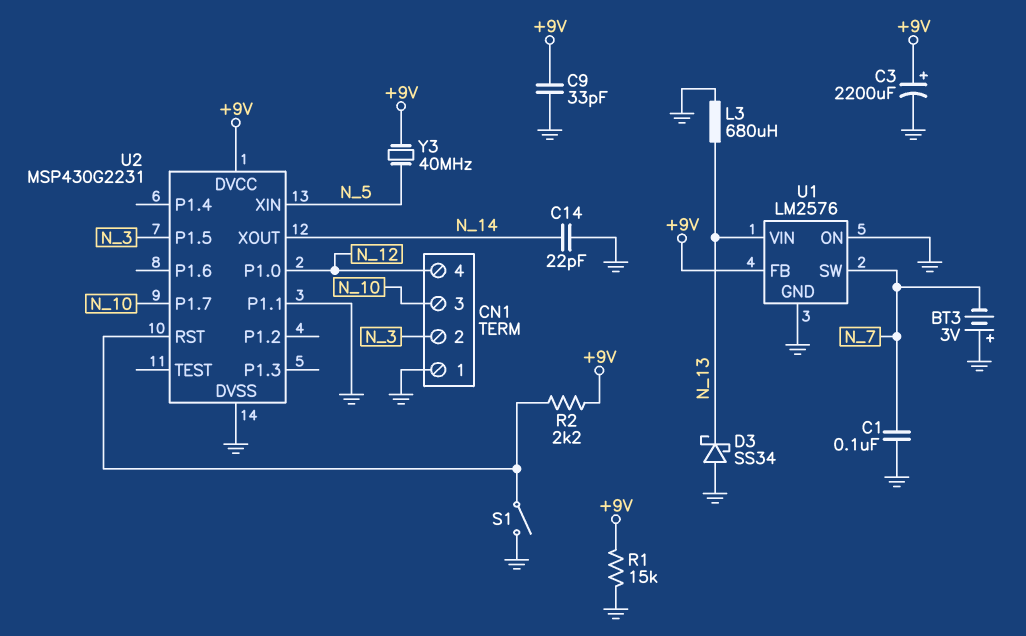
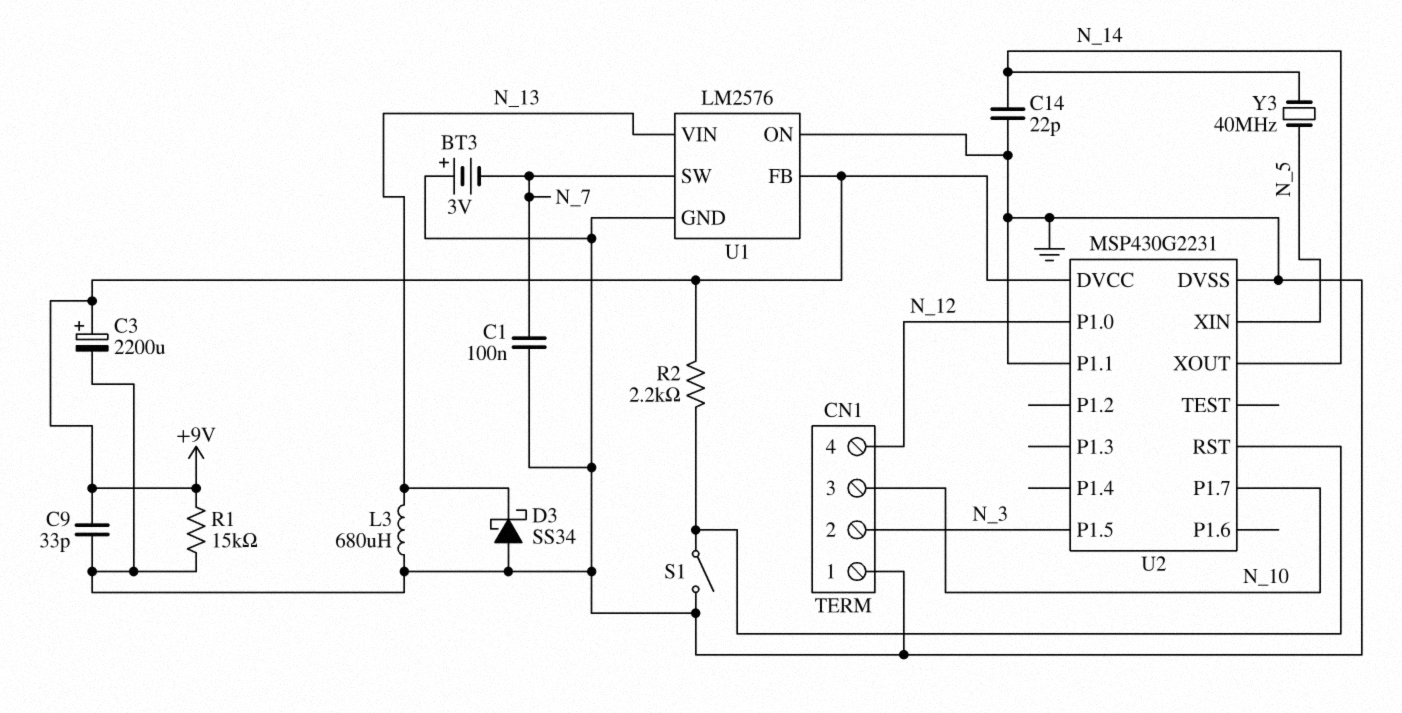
Y3: 40MHz (+9V, N_5) -> 40MHz (N_5, N_14)

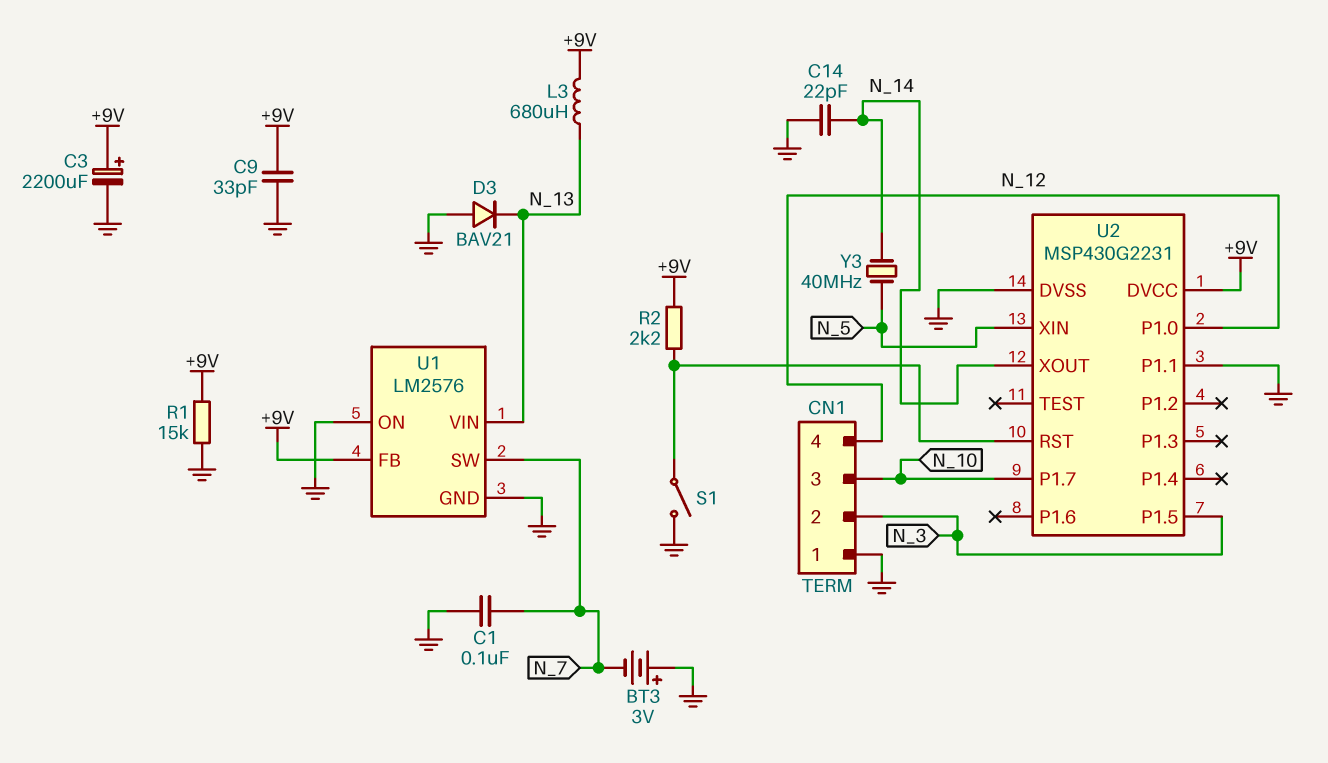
D3: schottky SS34 (A GND, K N_13) -> diode BAV21 (A GND, K N_13)
L3: 680uH (GND, N_13) -> 680uH (+9V, N_13)

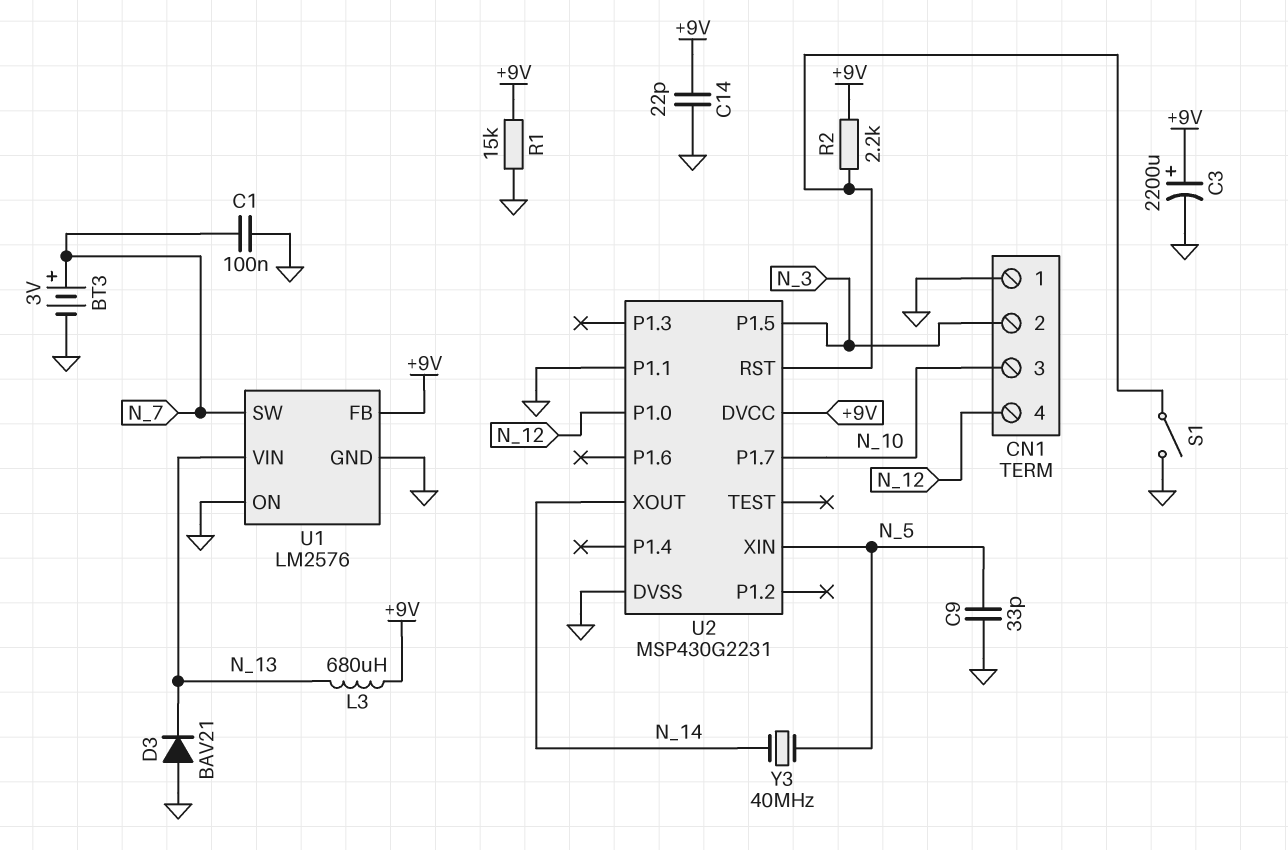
BT3: 3V (plus GND, minus N_7) -> 3V (plus N_7, minus GND)
C9: 33pF (+9V, GND) -> 33pF (GND, N_5)
C14: 22pF (GND, N_14) -> 22pF (+9V, GND)

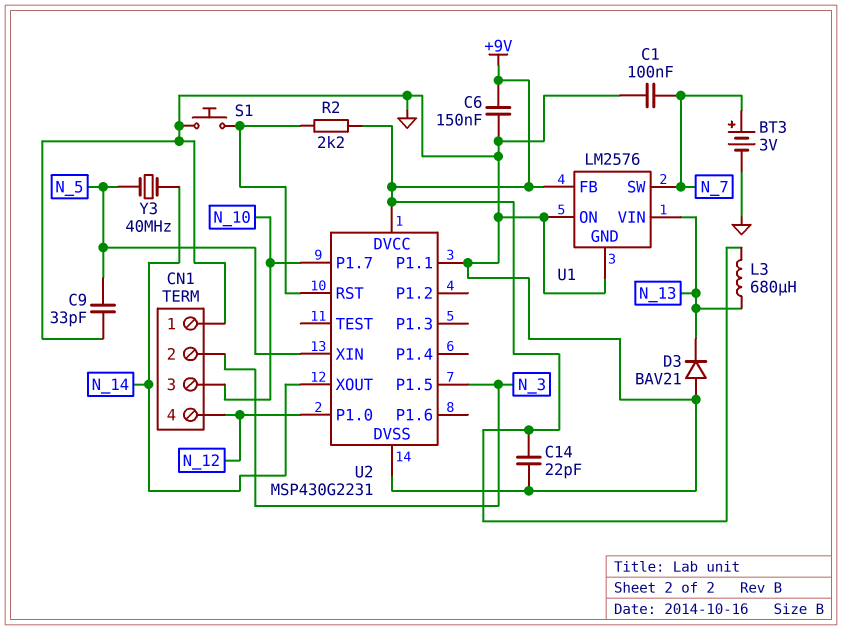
C3: 2200uF (plus +9V, minus GND) -> none
C6: none -> 150nF (+9V, GND)
R1: 15k (+9V, GND) -> none
S1: switch (GND, U2/RST) -> button (GND, U2/RST)

